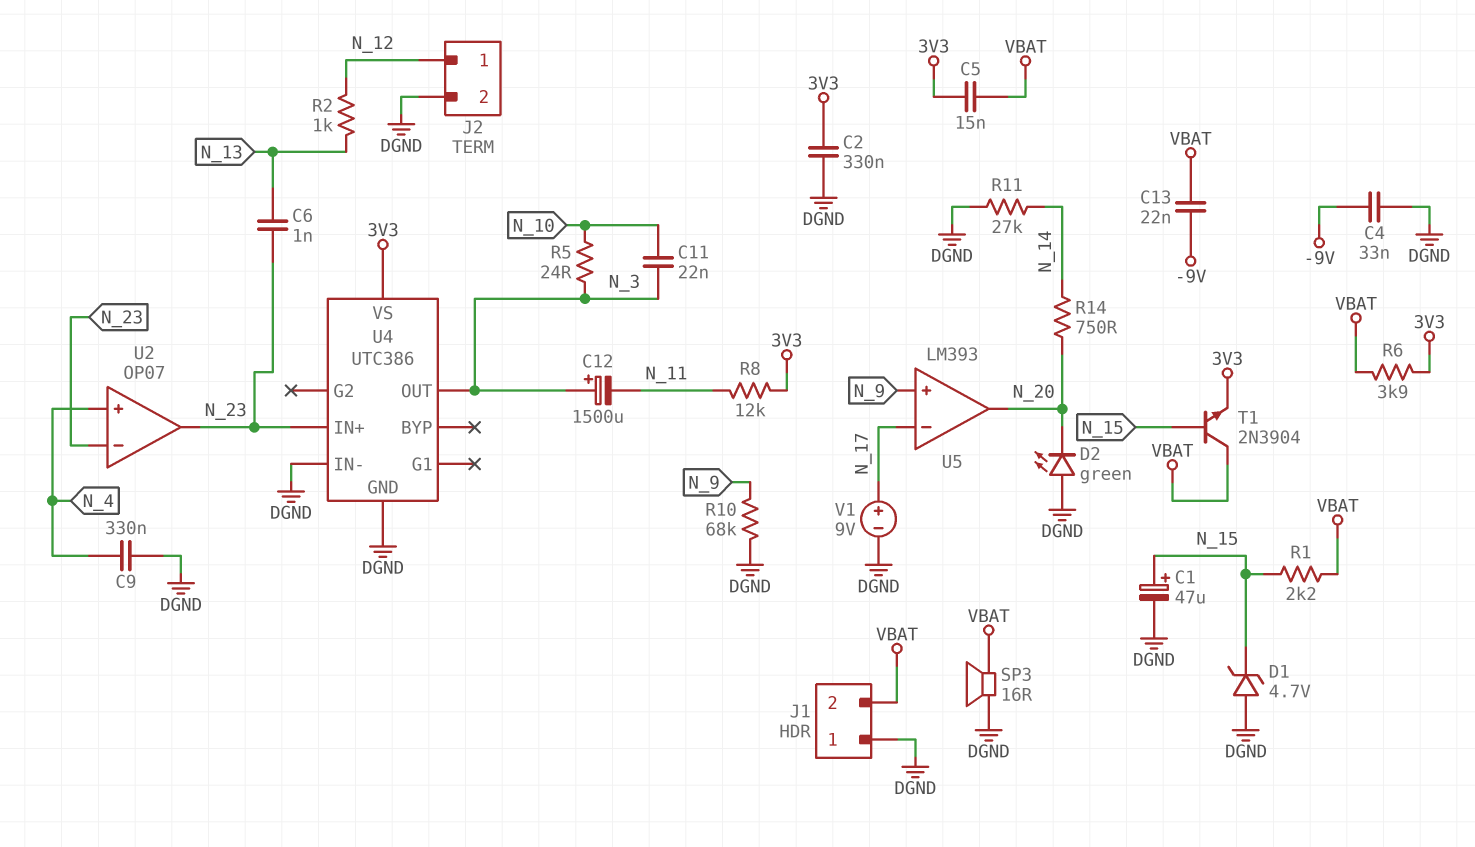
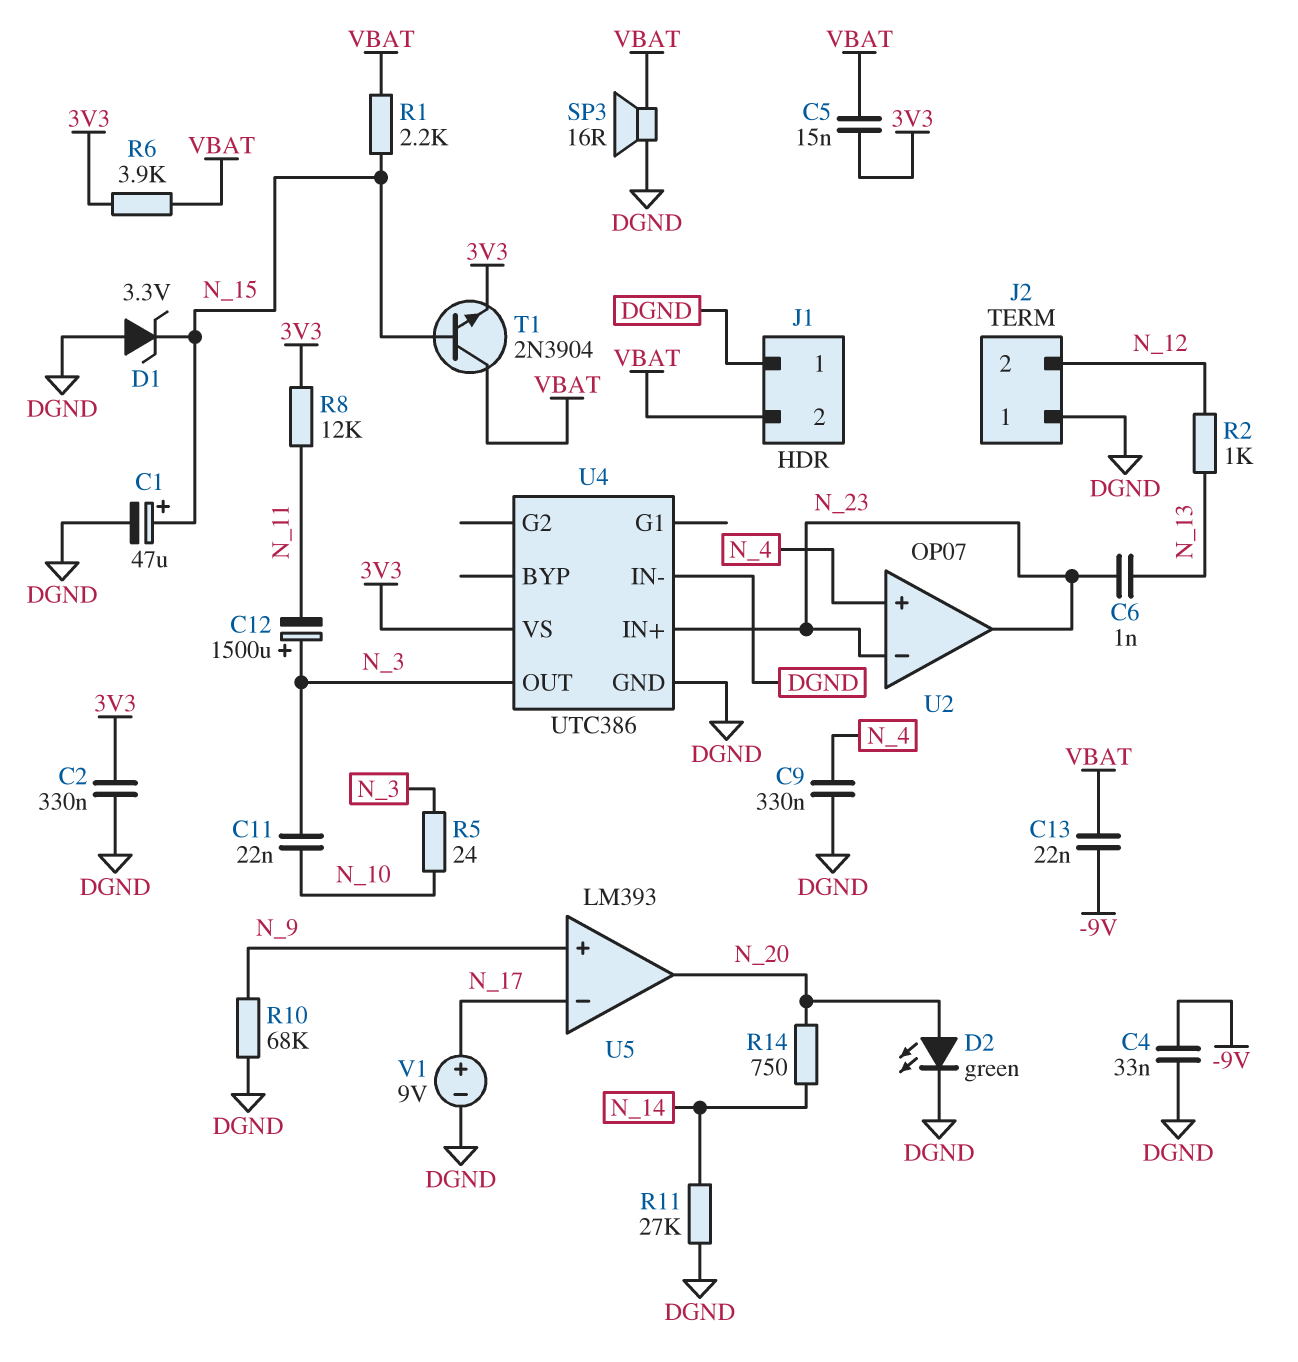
D1: zener 4.7V (A DGND, K N_15) -> zener 3.3V (A DGND, K N_15)
D2: LED green (A DGND, K N_20) -> LED green (A N_20, K DGND)
J2 pin 1: N_12 -> DGND
J2 pin 2: DGND -> N_12

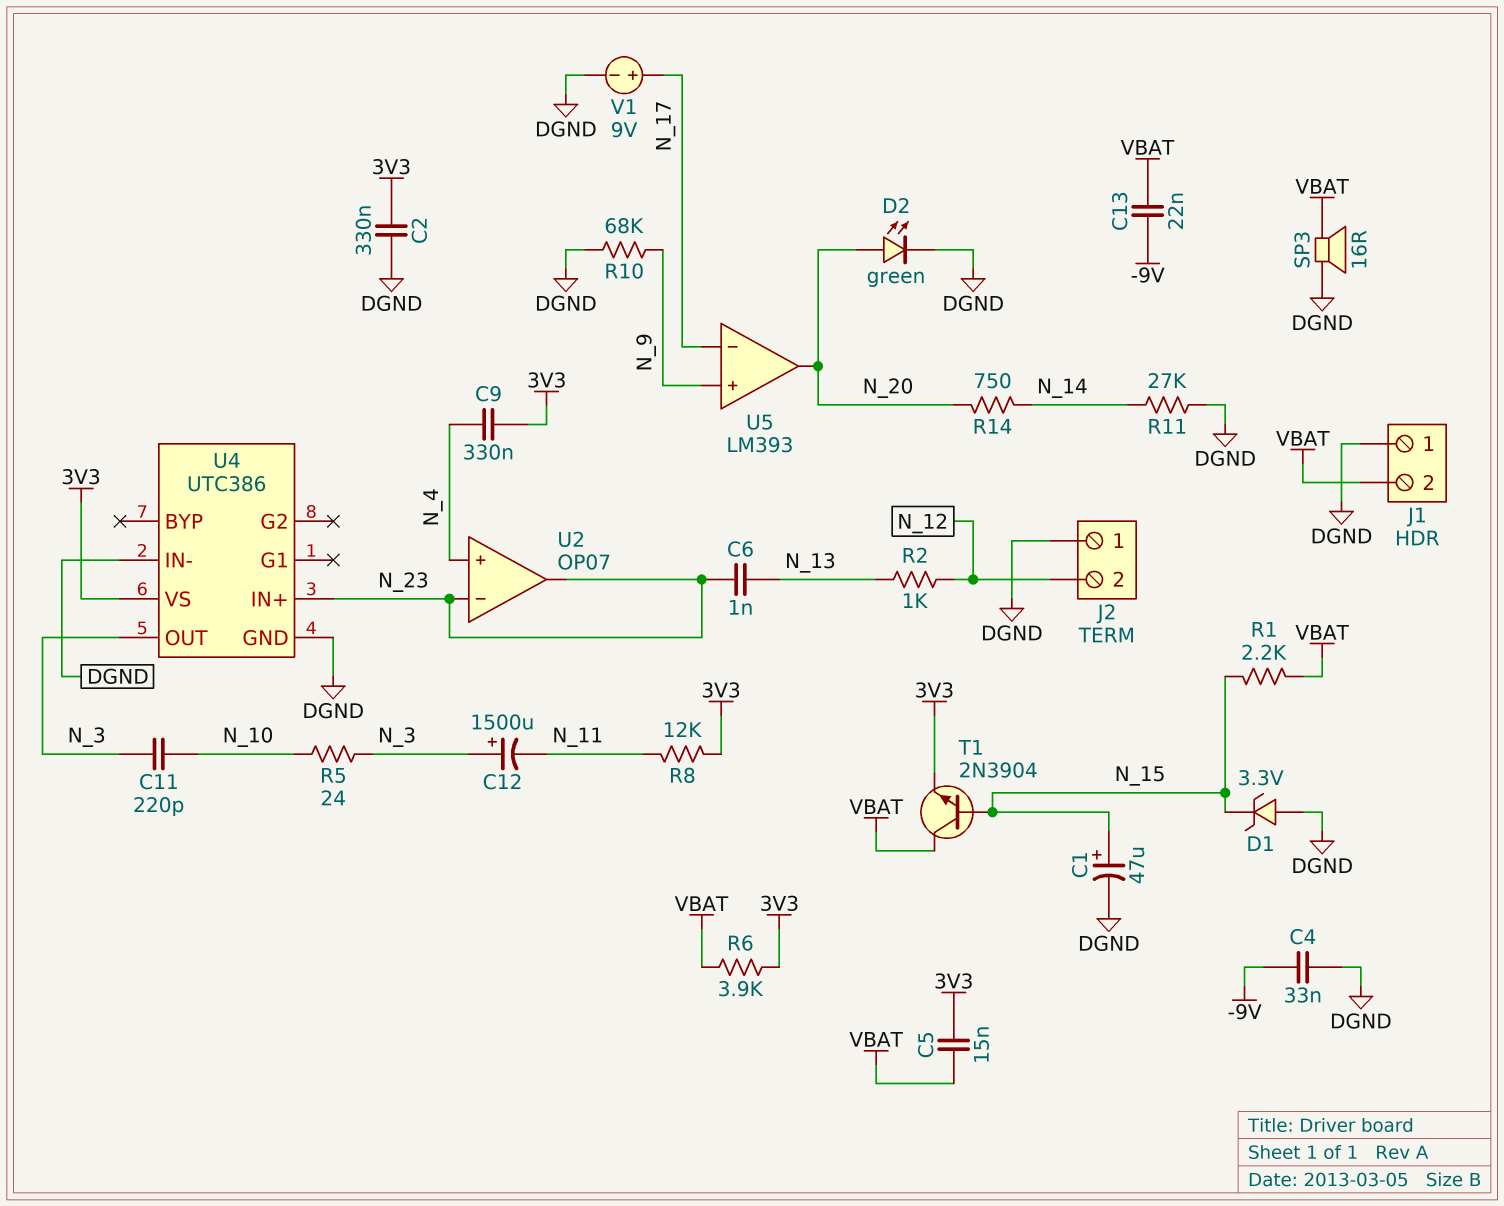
C9: 330nF (DGND, N_4) -> 330nF (3V3, N_4)
C11: 22nF (N_3, N_10) -> 220pF (N_3, N_10)

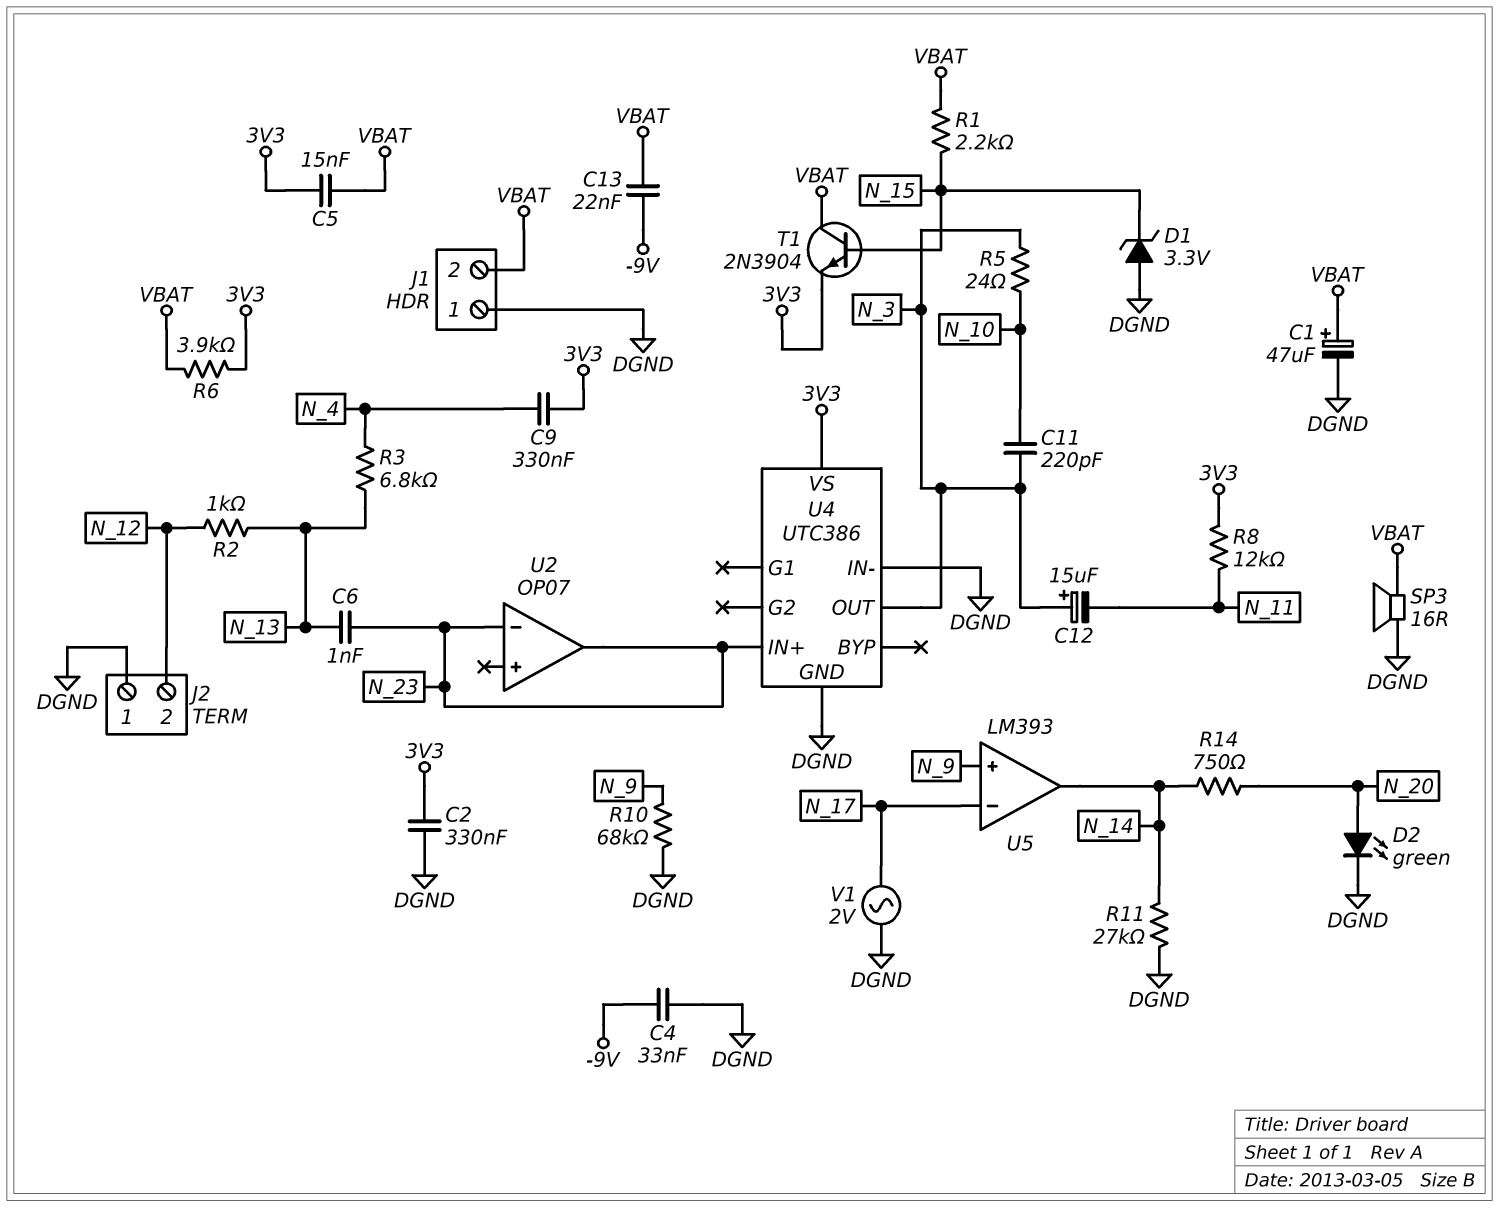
C1: 47uF (plus N_15, minus DGND) -> 47uF (plus VBAT, minus DGND)
C12: 1500uF (plus N_3, minus N_11) -> 15uF (plus N_3, minus N_11)
R3: none -> 6.8k (N_4, N_13)
U2 pin in+: N_4 -> none
U5 pin out: N_20 -> N_14
V1: 9V (plus N_17, minus DGND) -> AC 2V (DGND, N_17)

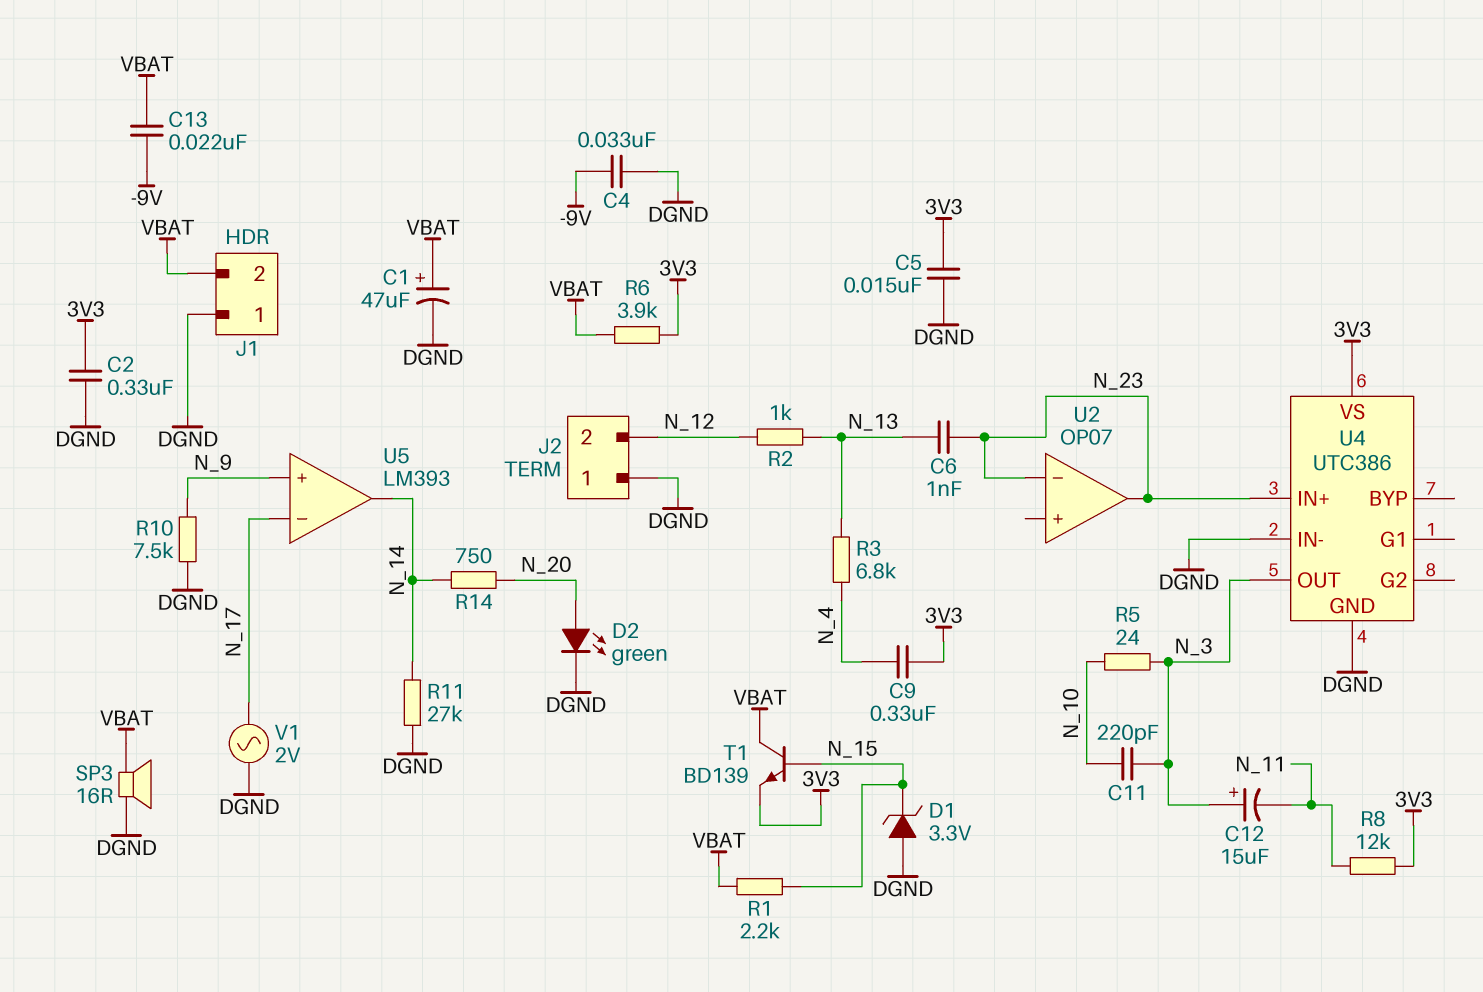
C5: 15nF (3V3, VBAT) -> 15nF (3V3, DGND)
R10: 68k (DGND, N_9) -> 7.5k (DGND, N_9)
T1: NPN 2N3904 (B N_15, C VBAT, E 3V3) -> NPN BD139 (B N_15, C VBAT, E 3V3)

